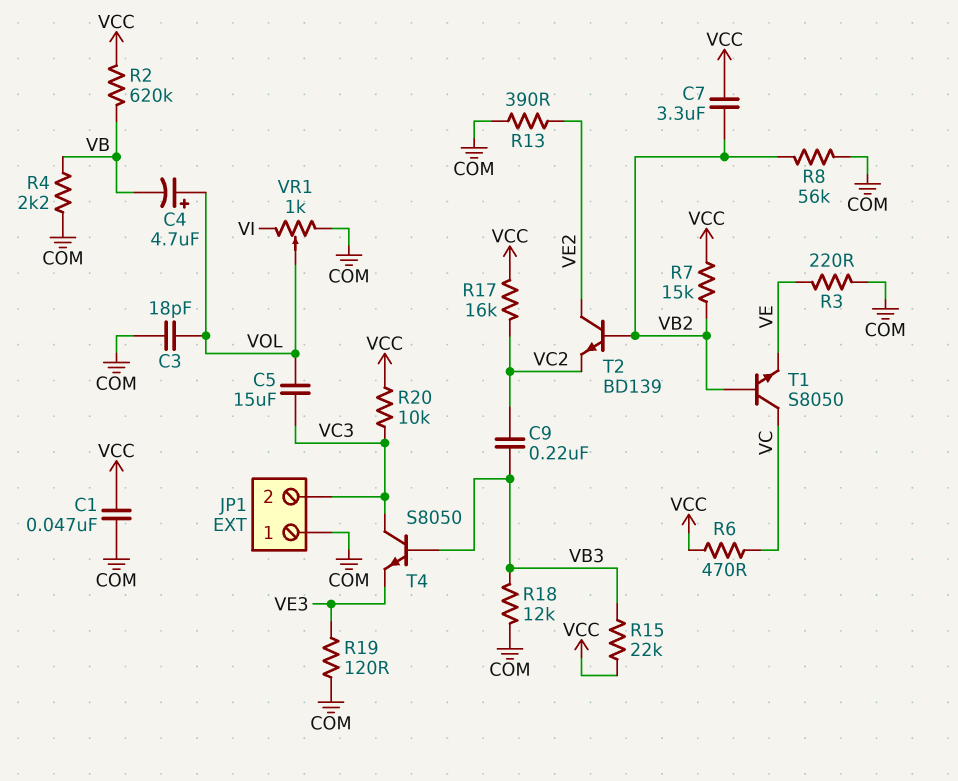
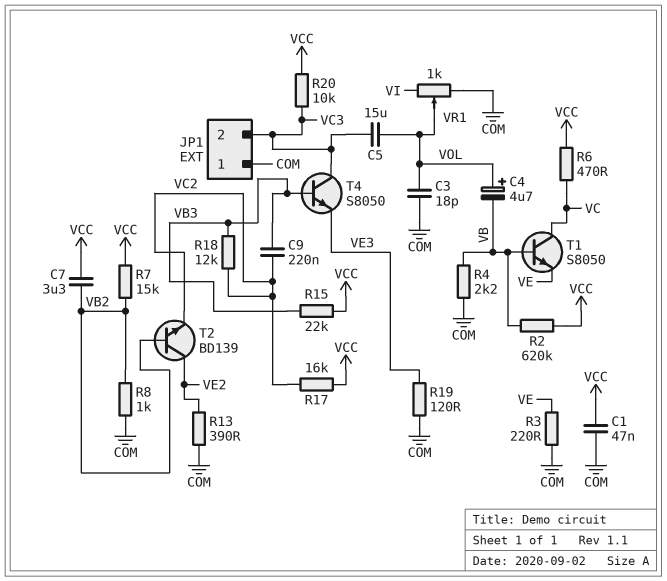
R8: 56k (COM, VB2) -> 1k (COM, VB2)
R18: 12k (COM, VB3) -> 12k (VB3, VC2)
T1: NPN S8050 (B VB2, C VC, E VE) -> NPN S8050 (B VB, C VC, E VE)

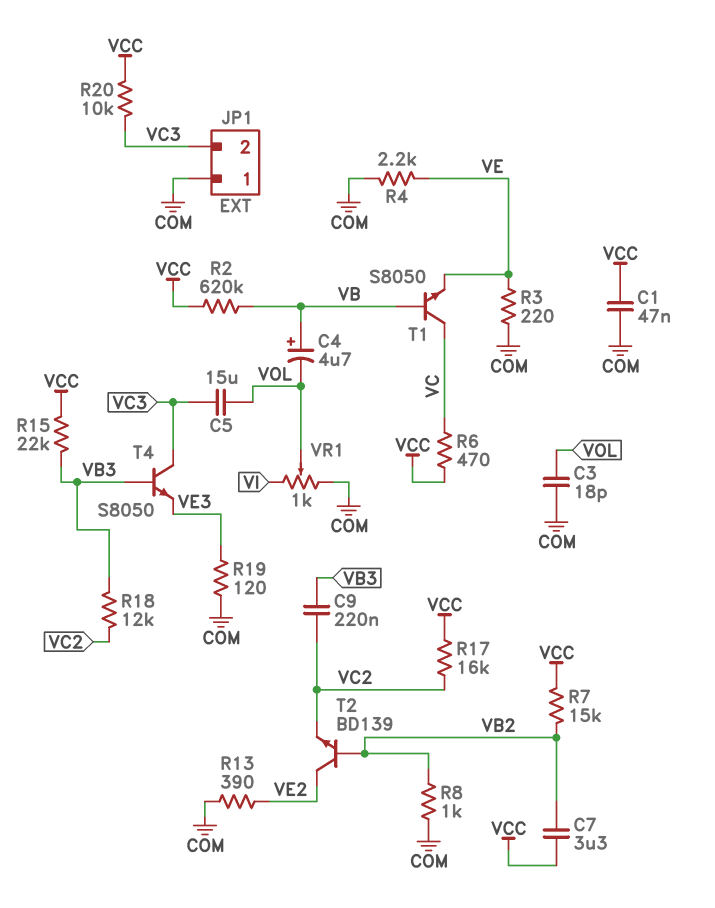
C4: 4.7uF (plus VOL, minus VB) -> 4.7uF (plus VB, minus VOL)
R4: 2.2k (COM, VB) -> 2.2k (COM, VE)

